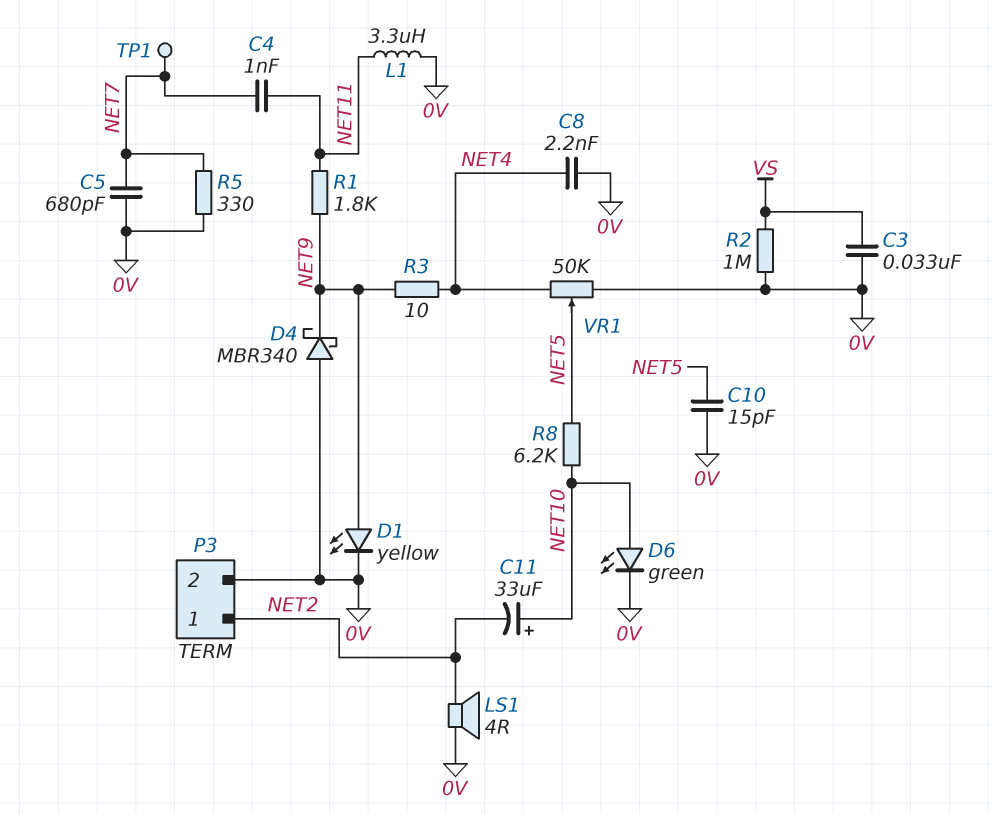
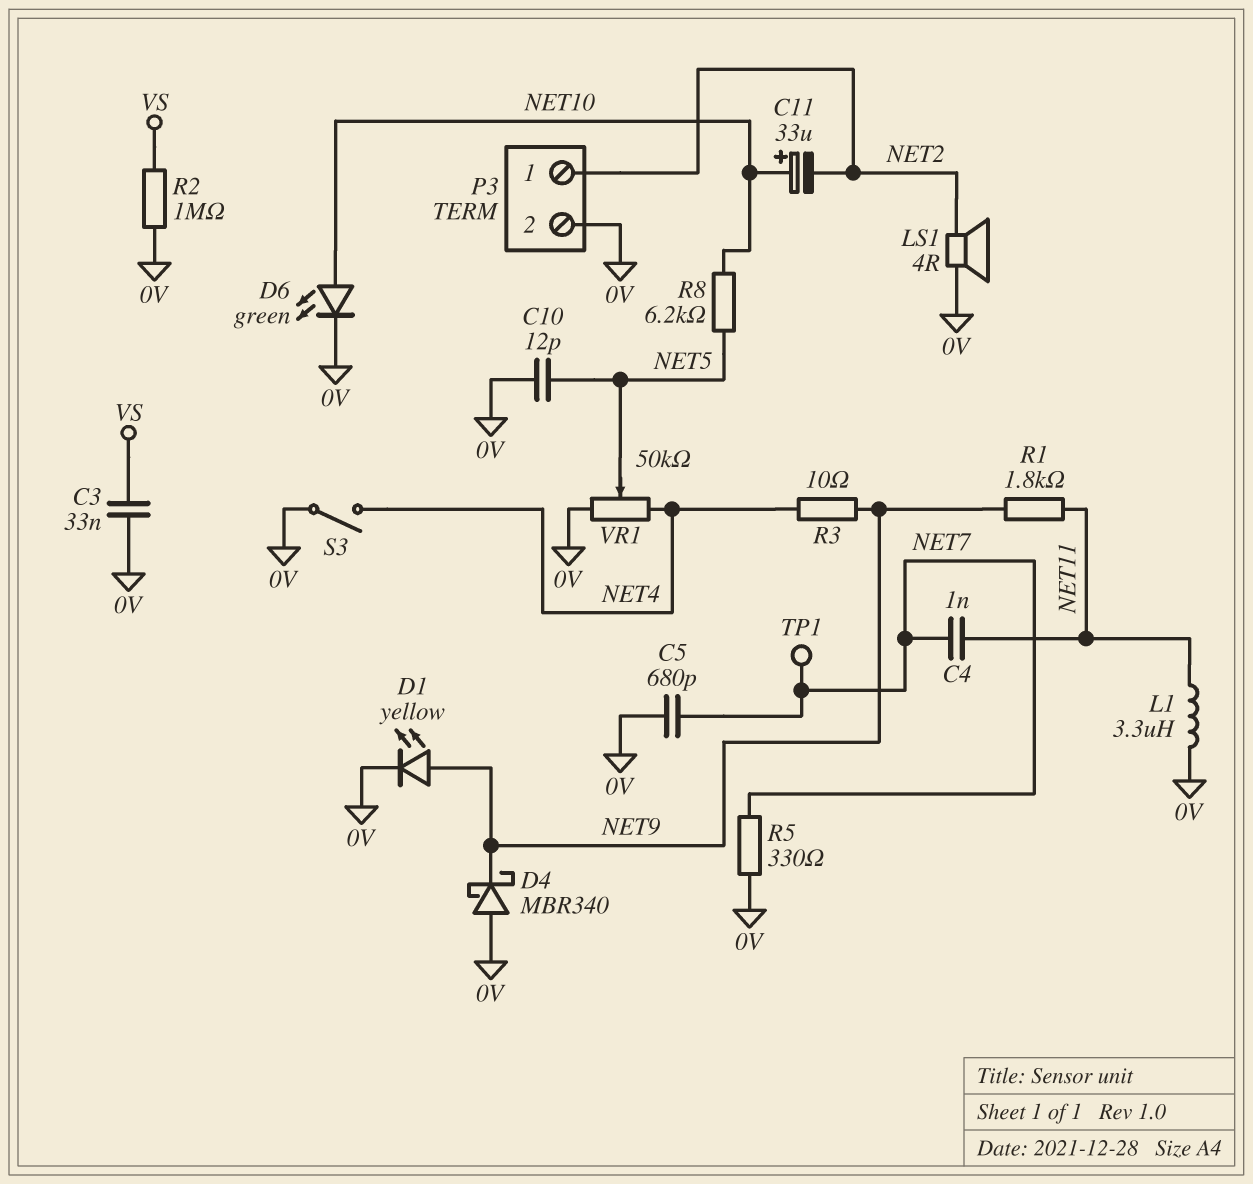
C8: 2.2nF (0V, NET4) -> none
C10: 15pF (0V, NET5) -> 12pF (0V, NET5)
S3: none -> switch (0V, NET4)

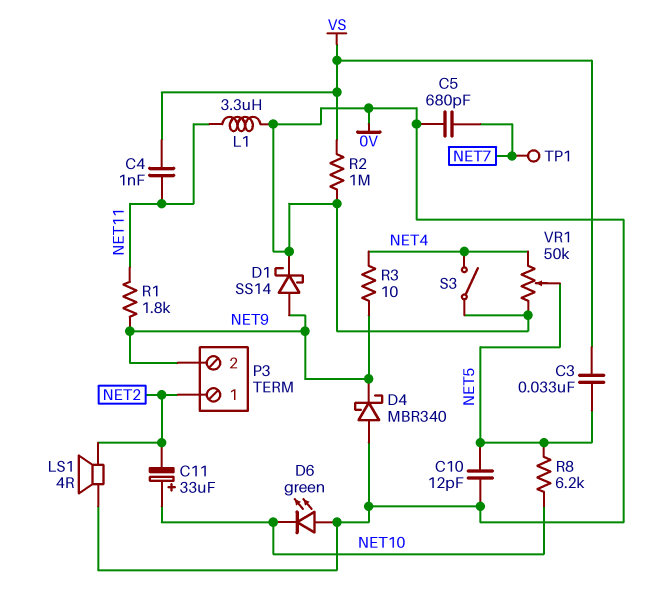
C3: 33nF (0V, VS) -> 33nF (NET5, VS)
C4: 1nF (NET7, NET11) -> 1nF (NET11, VS)
D1: LED yellow (A NET9, K 0V) -> schottky SS14 (A NET9, K 0V)
D6: LED green (A NET10, K 0V) -> LED green (A 0V, K NET10)
P3 pin 2: 0V -> NET9
R5: 330 (0V, NET7) -> none

